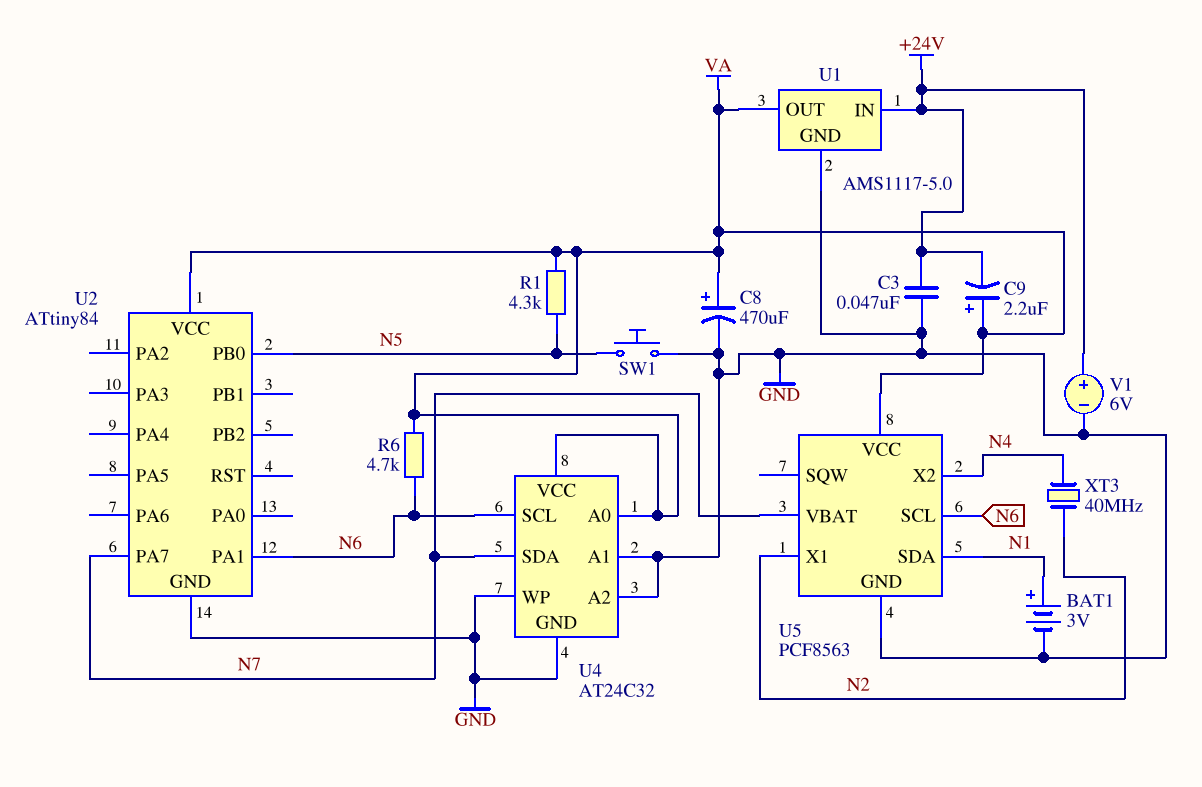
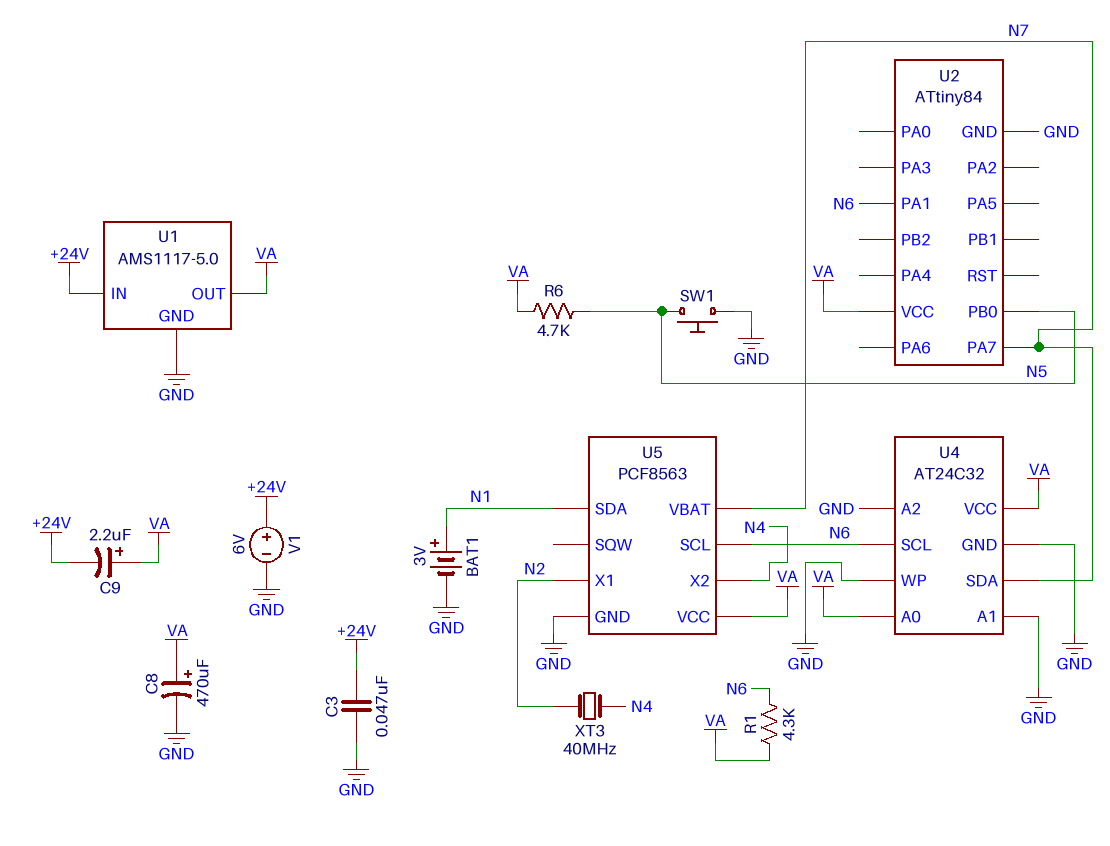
R1: 4.3k (N5, VA) -> 4.3k (N6, VA)
R6: 4.7k (N6, VA) -> 4.7k (N5, VA)

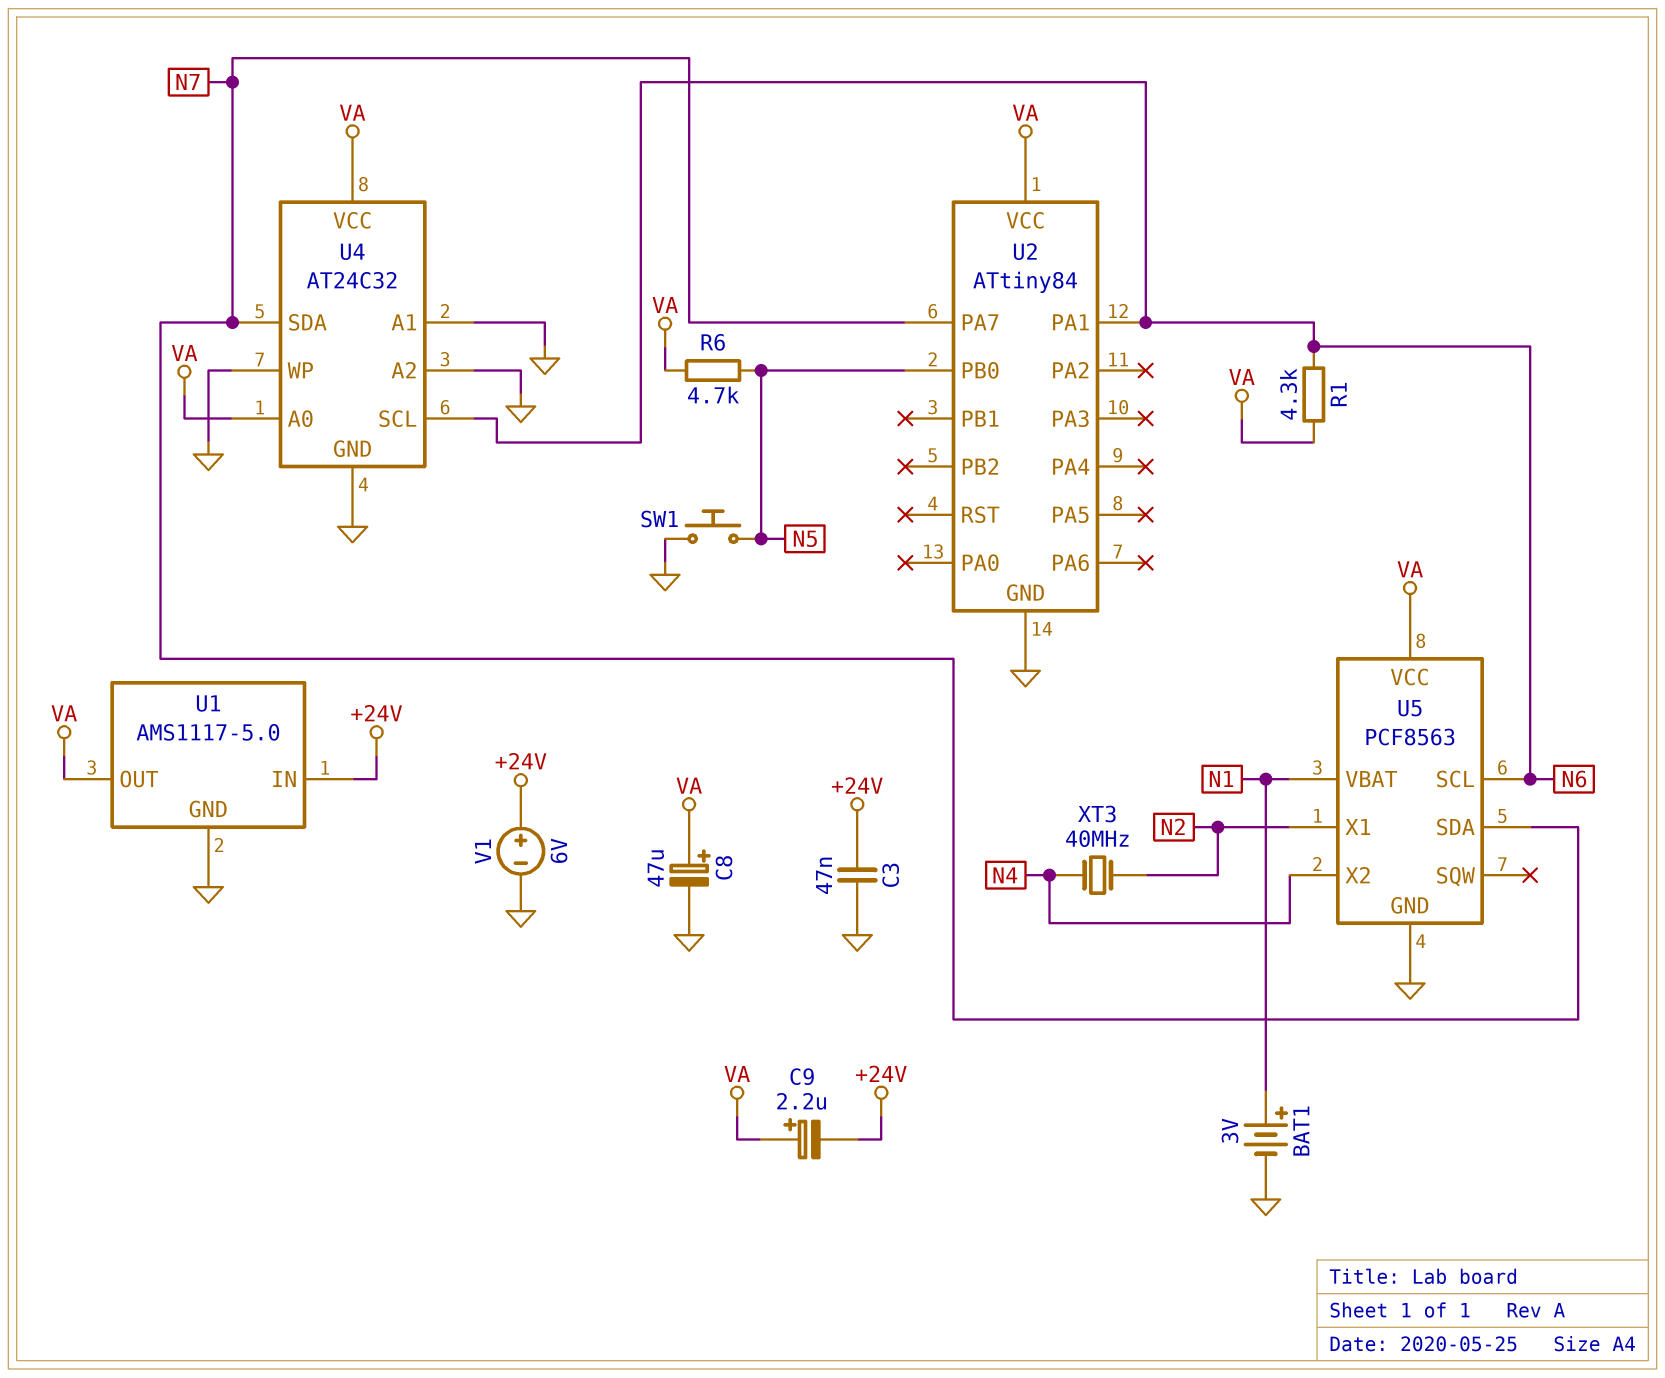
C8: 470uF (plus VA, minus GND) -> 47uF (plus VA, minus GND)
U5 pin SDA: N1 -> N7
U5 pin VBAT: N7 -> N1

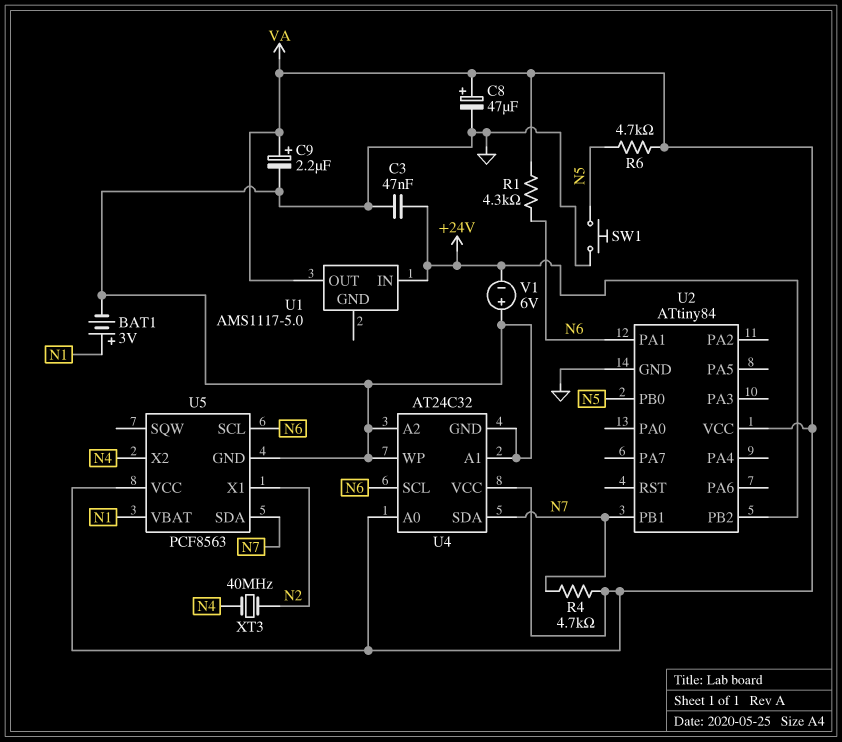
C9: 2.2uF (plus VA, minus +24V) -> 2.2uF (plus VA, minus GND)
R4: none -> 4.7k (N7, VA)
U1 pin GND: GND -> none
U2 pin PA7: N7 -> none
U2 pin PB1: none -> N7
U2 pin PB2: none -> +24V
V1: 6V (plus +24V, minus GND) -> 6V (plus GND, minus +24V)

